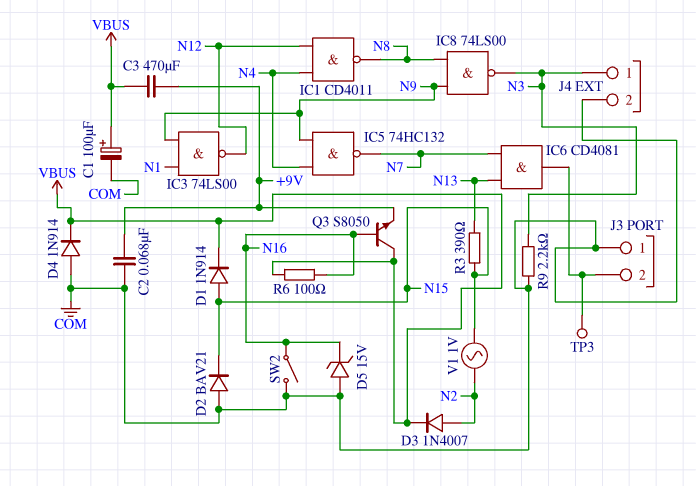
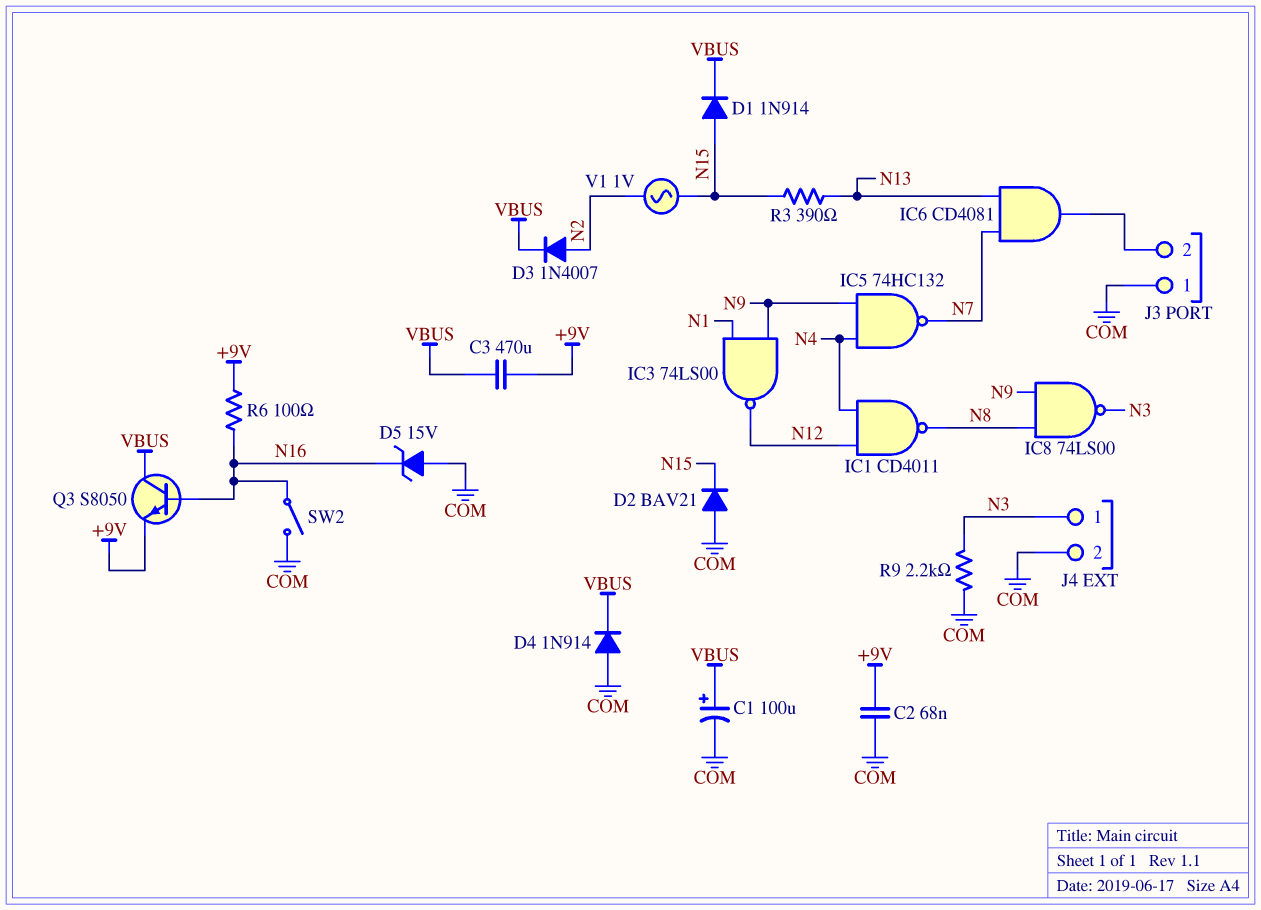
R6: 100 (N16, VBUS) -> 100 (+9V, N16)
TP3: test point (J3/2) -> none

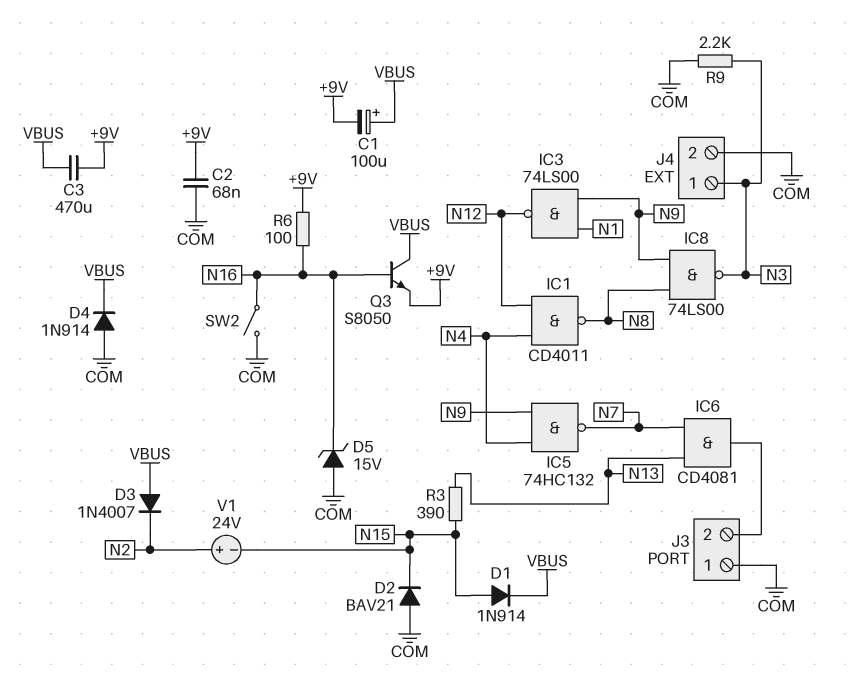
C1: 100uF (plus VBUS, minus COM) -> 100uF (plus VBUS, minus +9V)
D3: diode 1N4007 (A N2, K VBUS) -> diode 1N4007 (A VBUS, K N2)
V1: AC 1V (N2, N15) -> 24V (plus N2, minus N15)

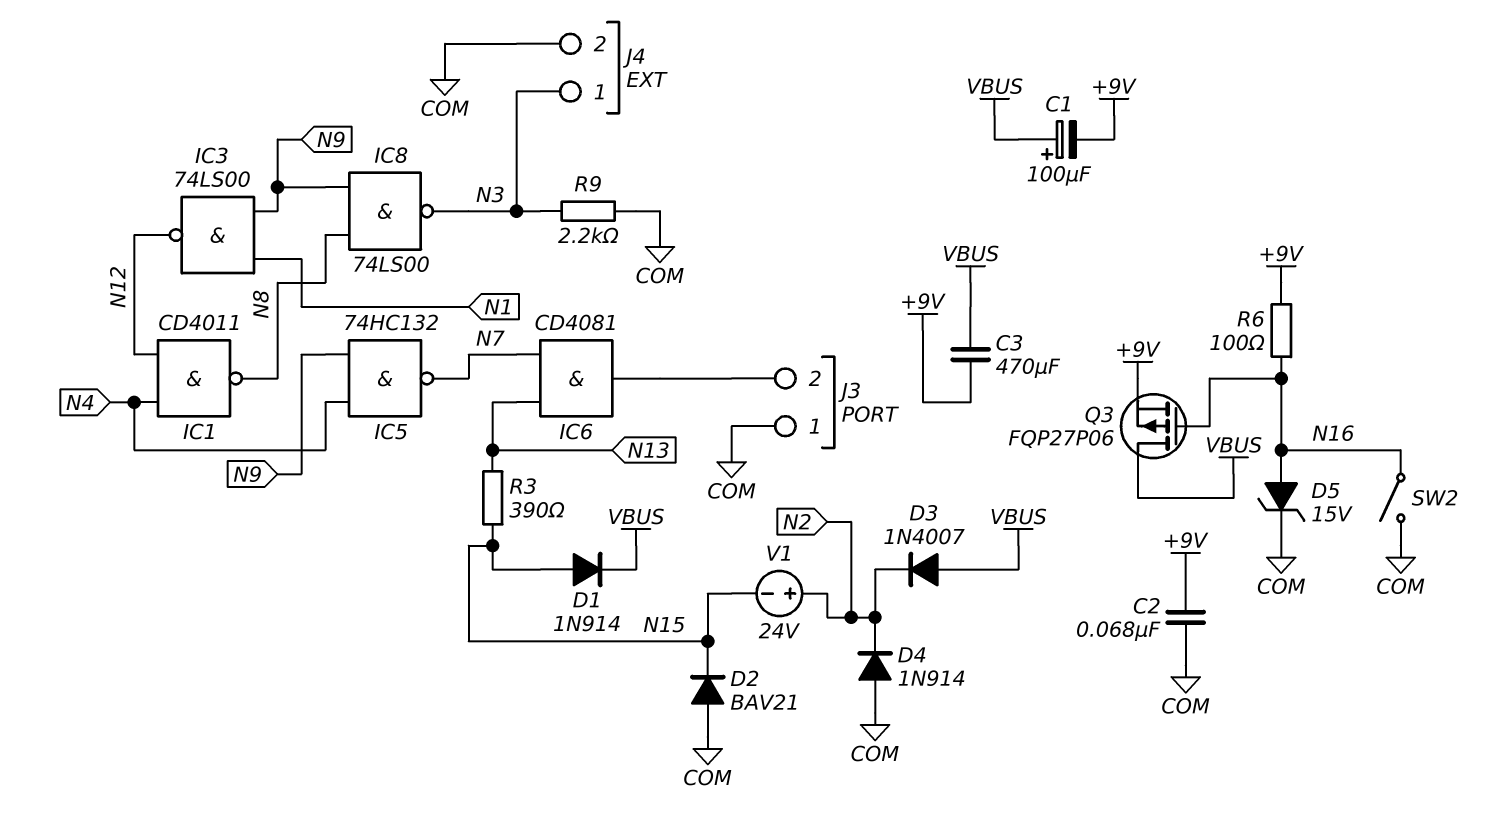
D4: diode 1N914 (A COM, K VBUS) -> diode 1N914 (A COM, K N2)
D5: zener 15V (A COM, K N16) -> zener 15V (A N16, K COM)
Q3: NPN S8050 (B N16, C VBUS, E +9V) -> PMOS FQP27P06 (G N16, D VBUS, S +9V)

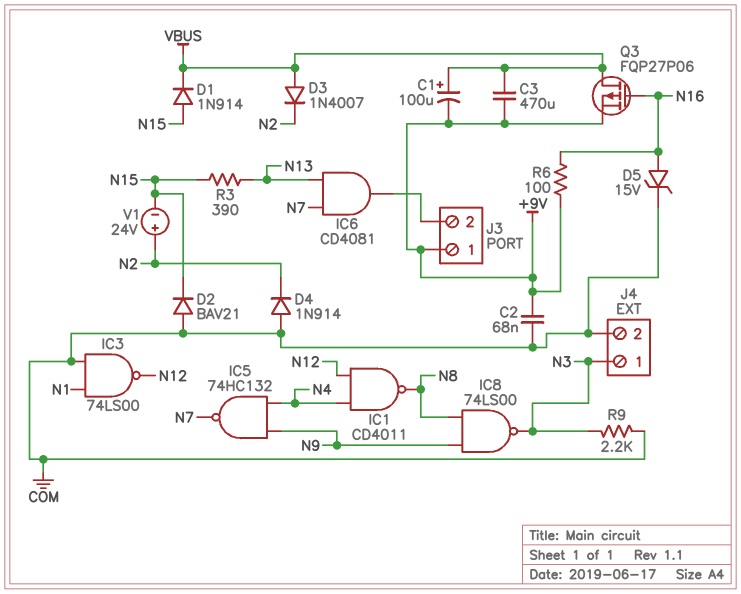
IC3: NAND 74LS00 (in N1, in N9, out N12) -> NAND 74LS00 (in COM, in N1, out N12)
J3 pin 1: COM -> +9V
SW2: switch (COM, N16) -> none

